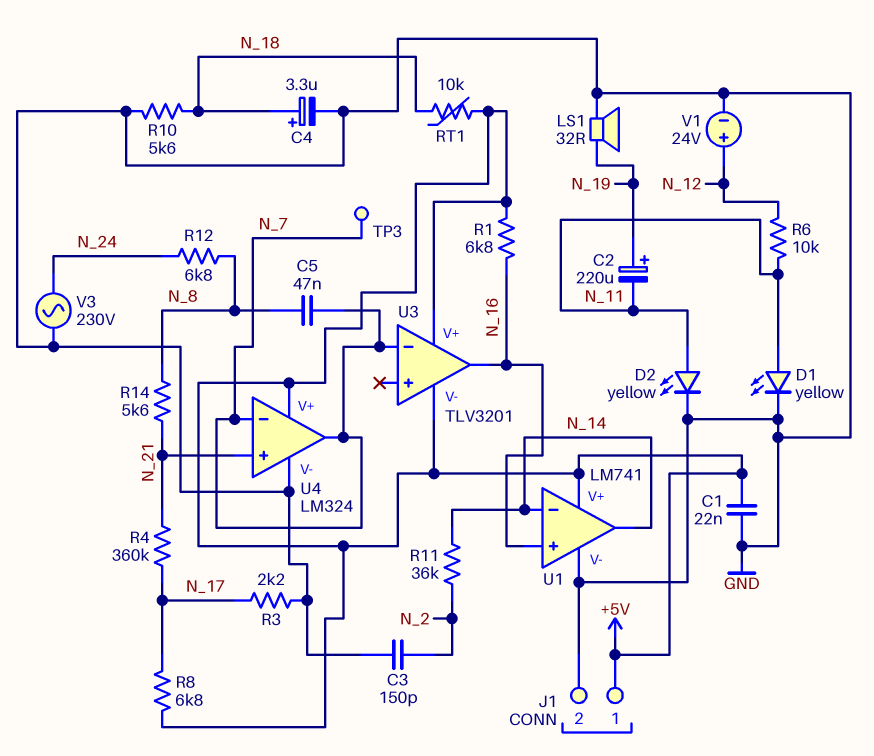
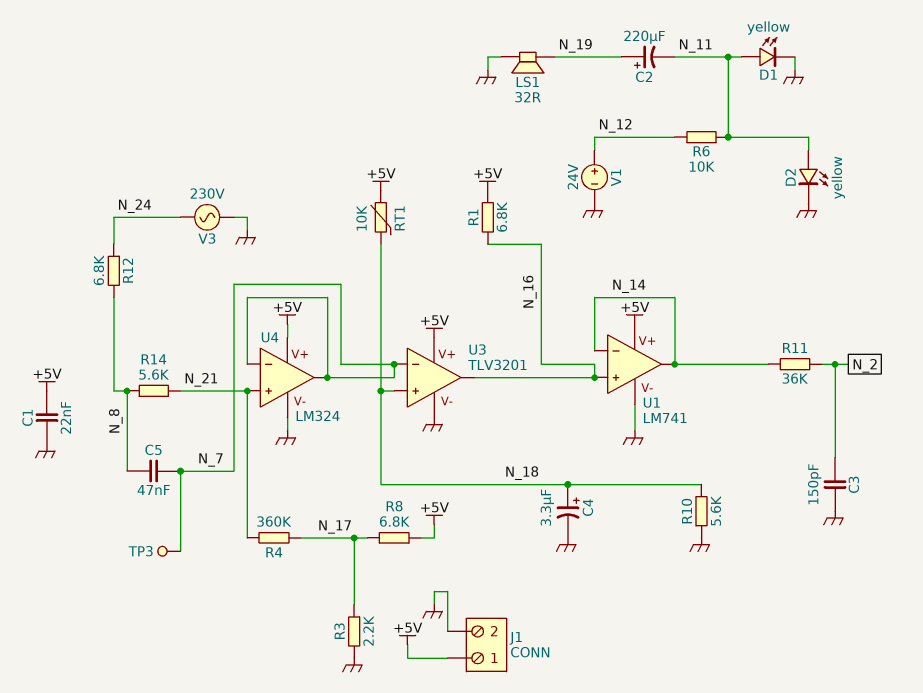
U3 pin V-: +5V -> GND
U3 pin in+: none -> N_18

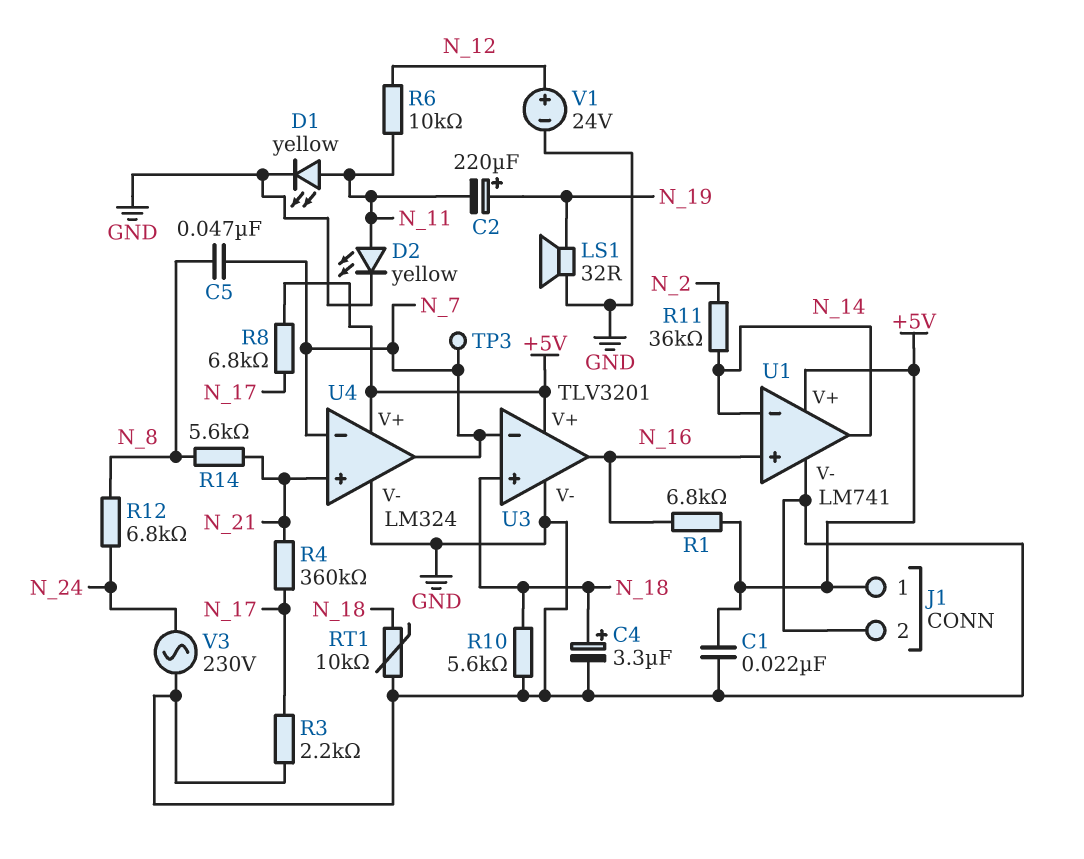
C3: 150pF (GND, N_2) -> none
RT1: 10k (+5V, N_18) -> 10k (GND, N_18)

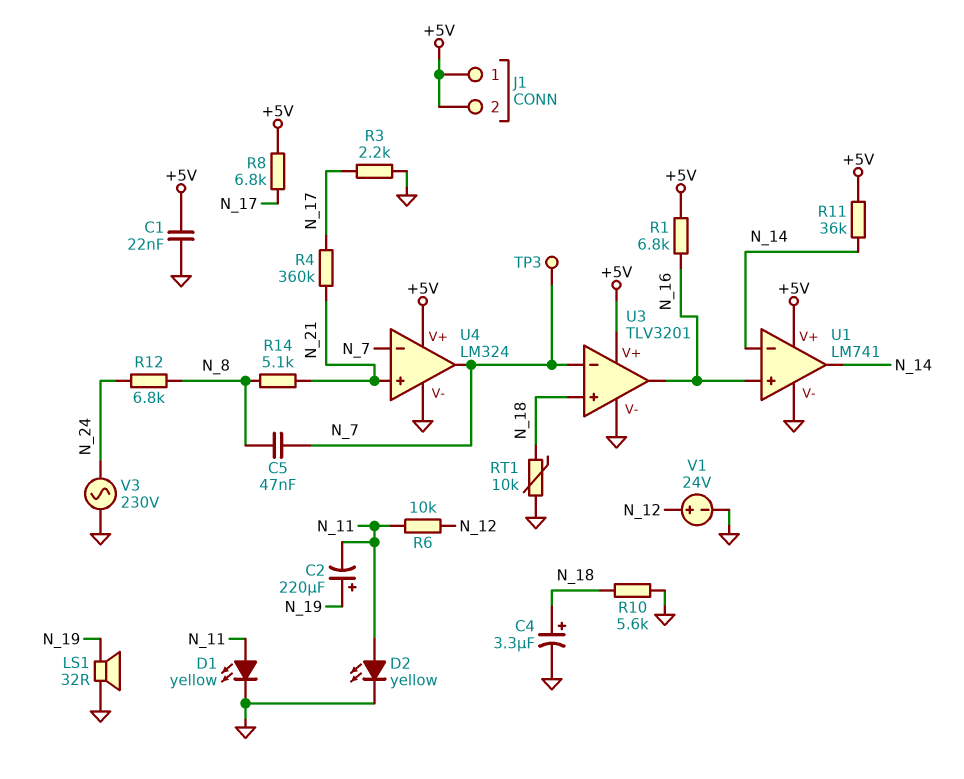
J1 pin 2: GND -> +5V
R11: 36k (N_2, N_14) -> 36k (+5V, N_14)
R14: 5.6k (N_8, N_21) -> 5.1k (N_8, N_21)

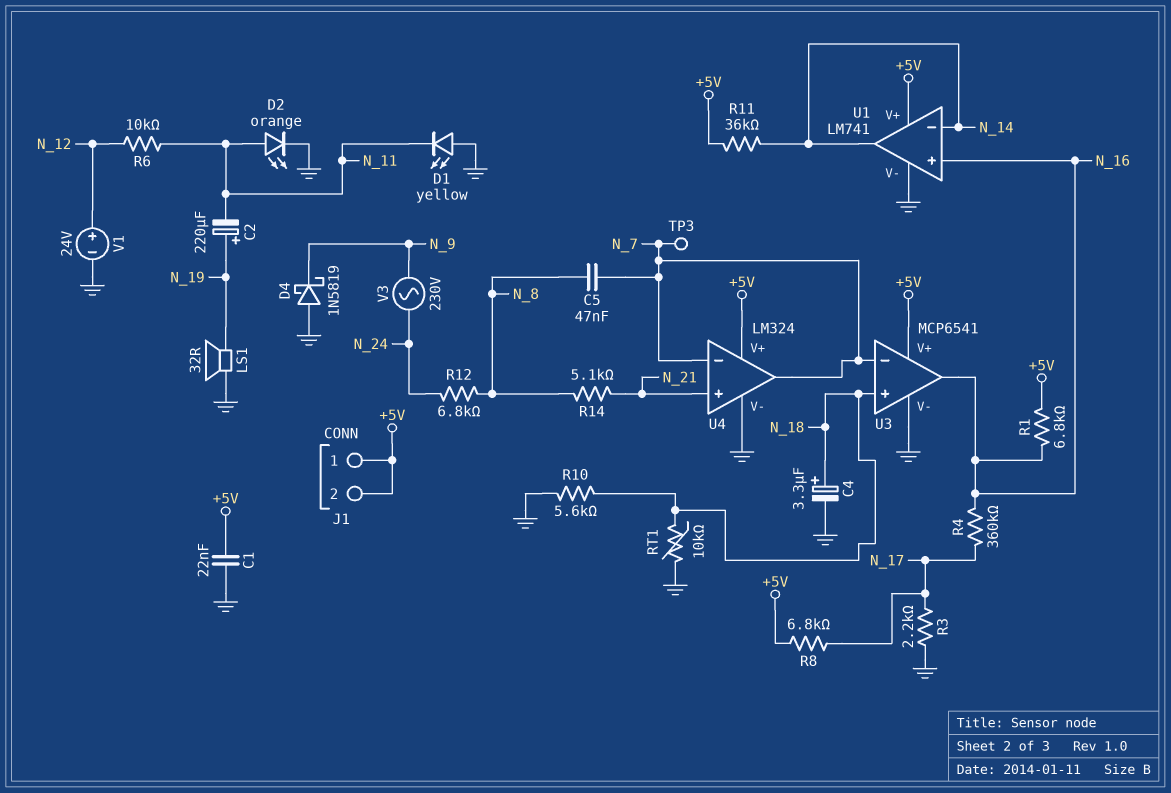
D1: LED yellow (A N_11, K GND) -> LED yellow (A GND, K N_11)
D2: LED yellow (A N_11, K GND) -> LED orange (A N_11, K GND)
D4: none -> schottky 1N5819 (A GND, K N_9)
R4: 360k (N_17, N_21) -> 360k (N_16, N_17)
U3: TLV3201 -> MCP6541
V3: AC 230V (GND, N_24) -> AC 230V (N_9, N_24)

